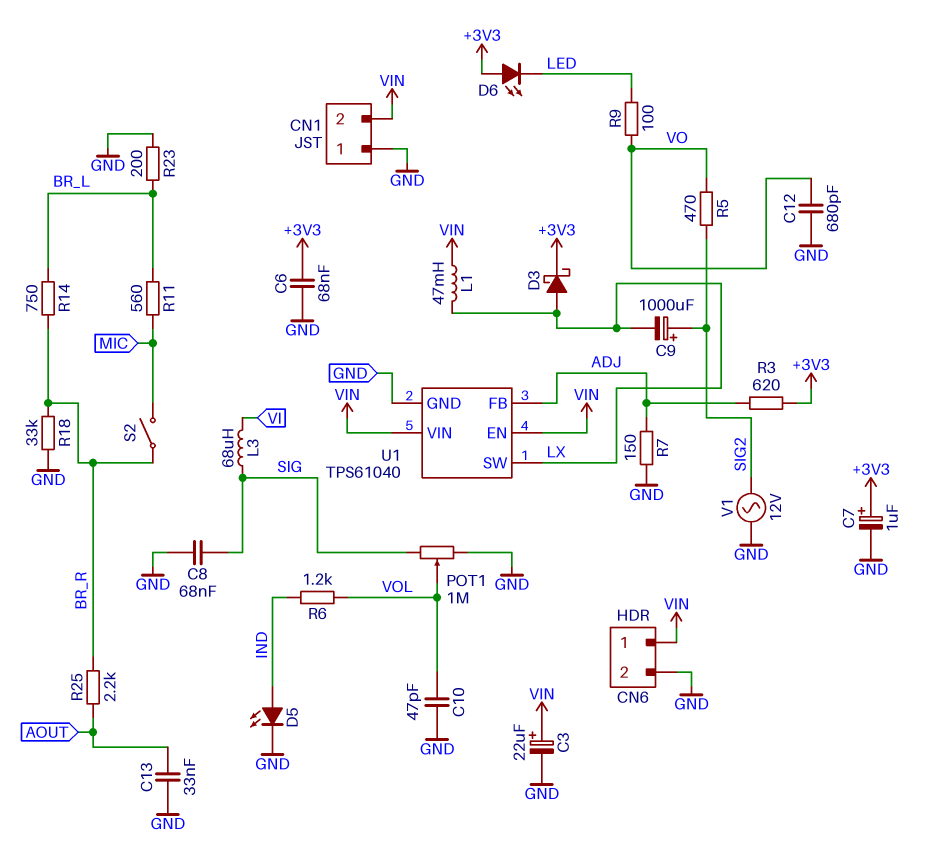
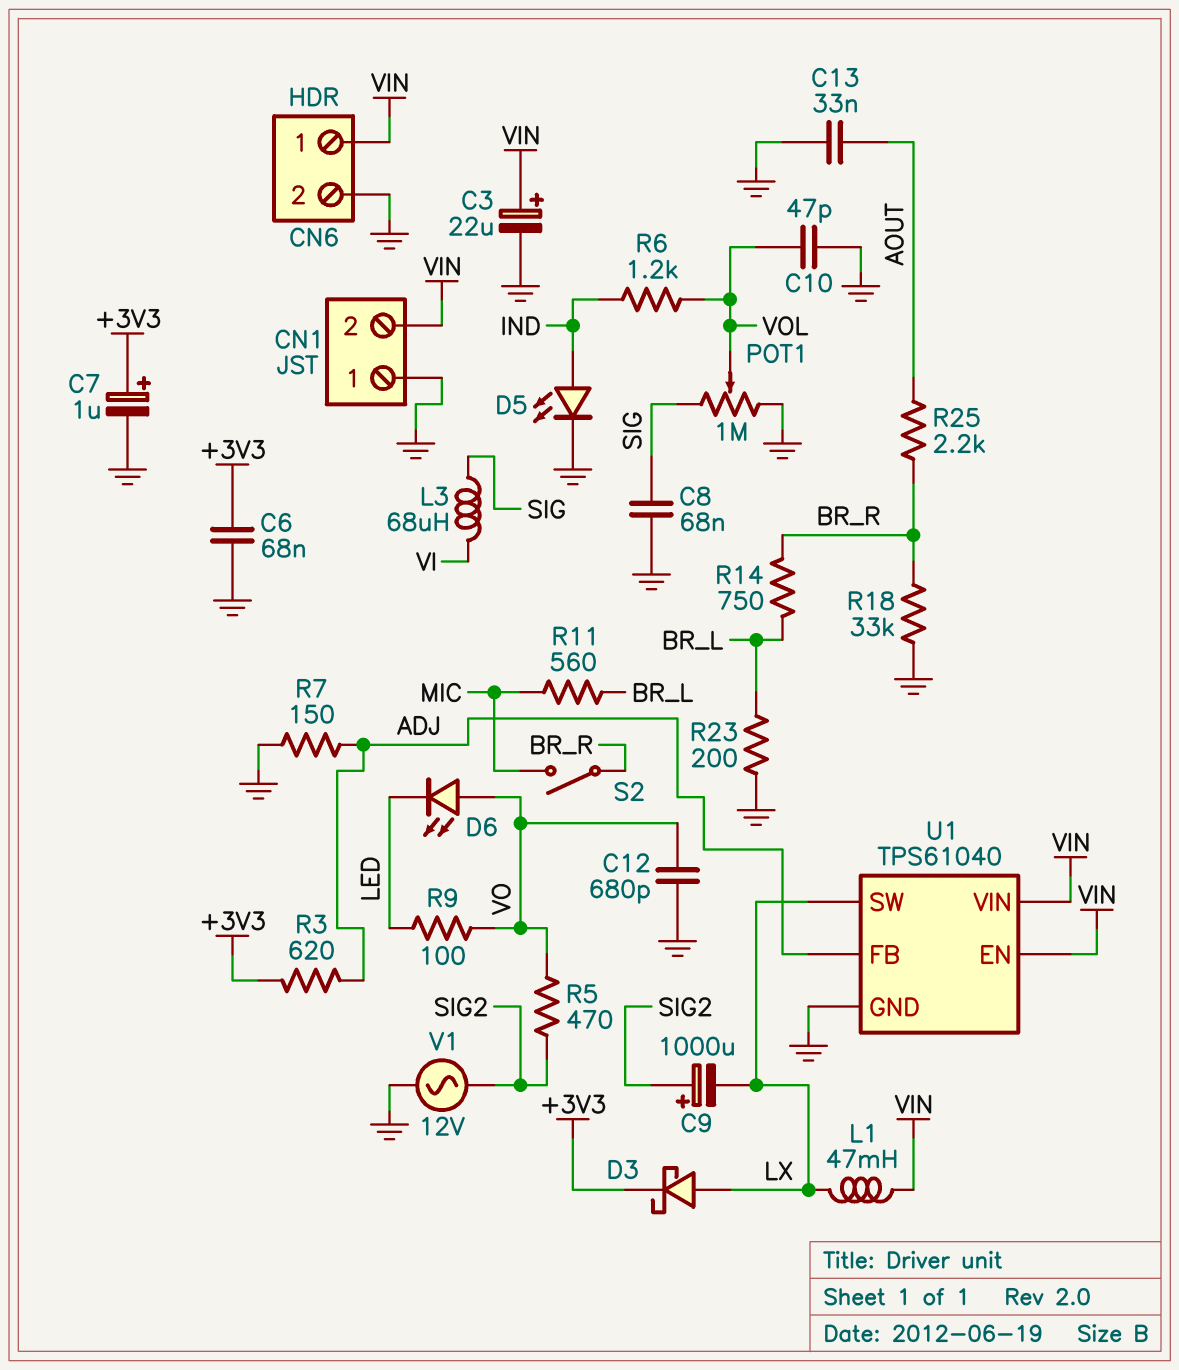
D6: LED (A +3V3, K LED) -> LED (A VO, K LED)

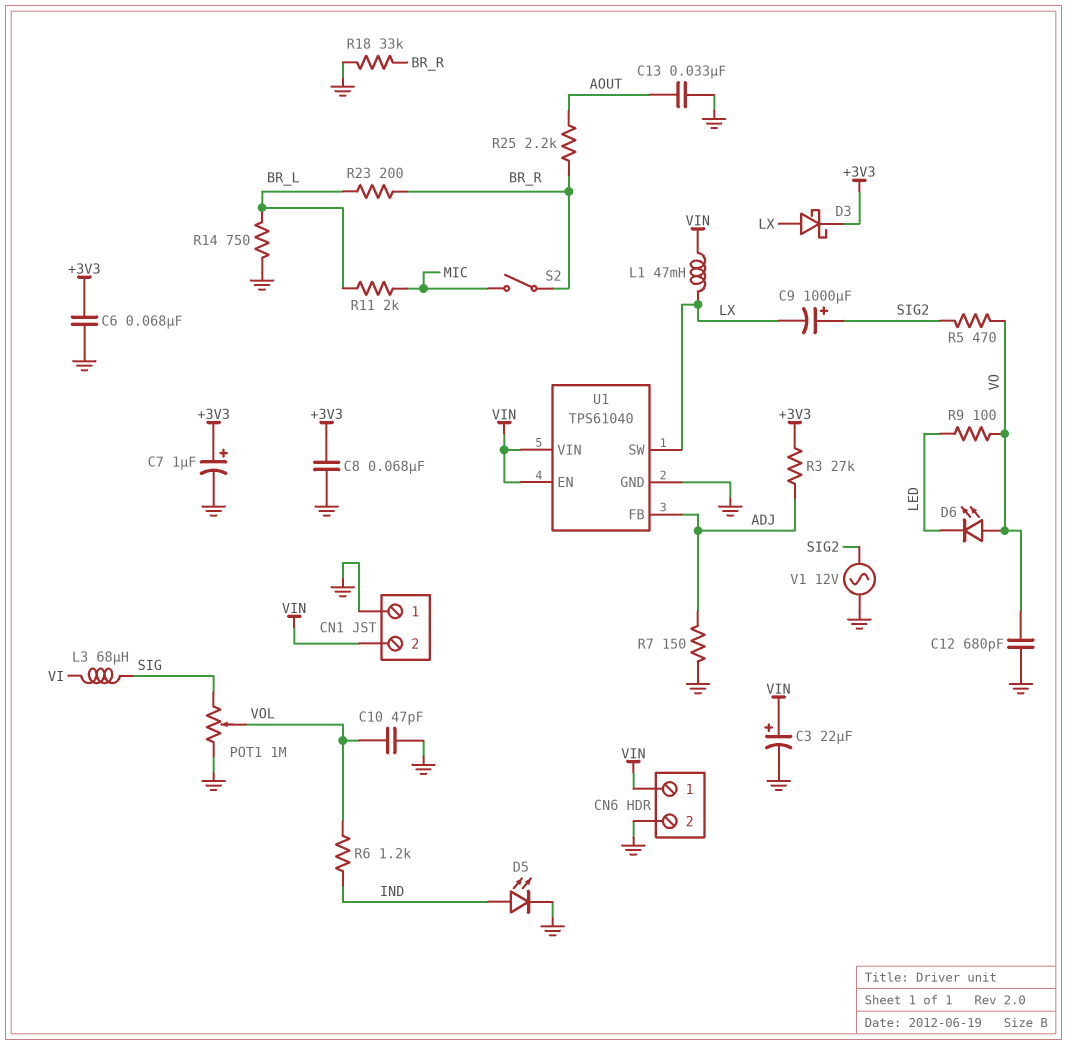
C8: 68nF (GND, SIG) -> 68nF (+3V3, GND)
R3: 620 (+3V3, ADJ) -> 27k (+3V3, ADJ)
R11: 560 (BR_L, MIC) -> 2k (BR_L, MIC)
R14: 750 (BR_L, BR_R) -> 750 (BR_L, GND)
R23: 200 (BR_L, GND) -> 200 (BR_L, BR_R)

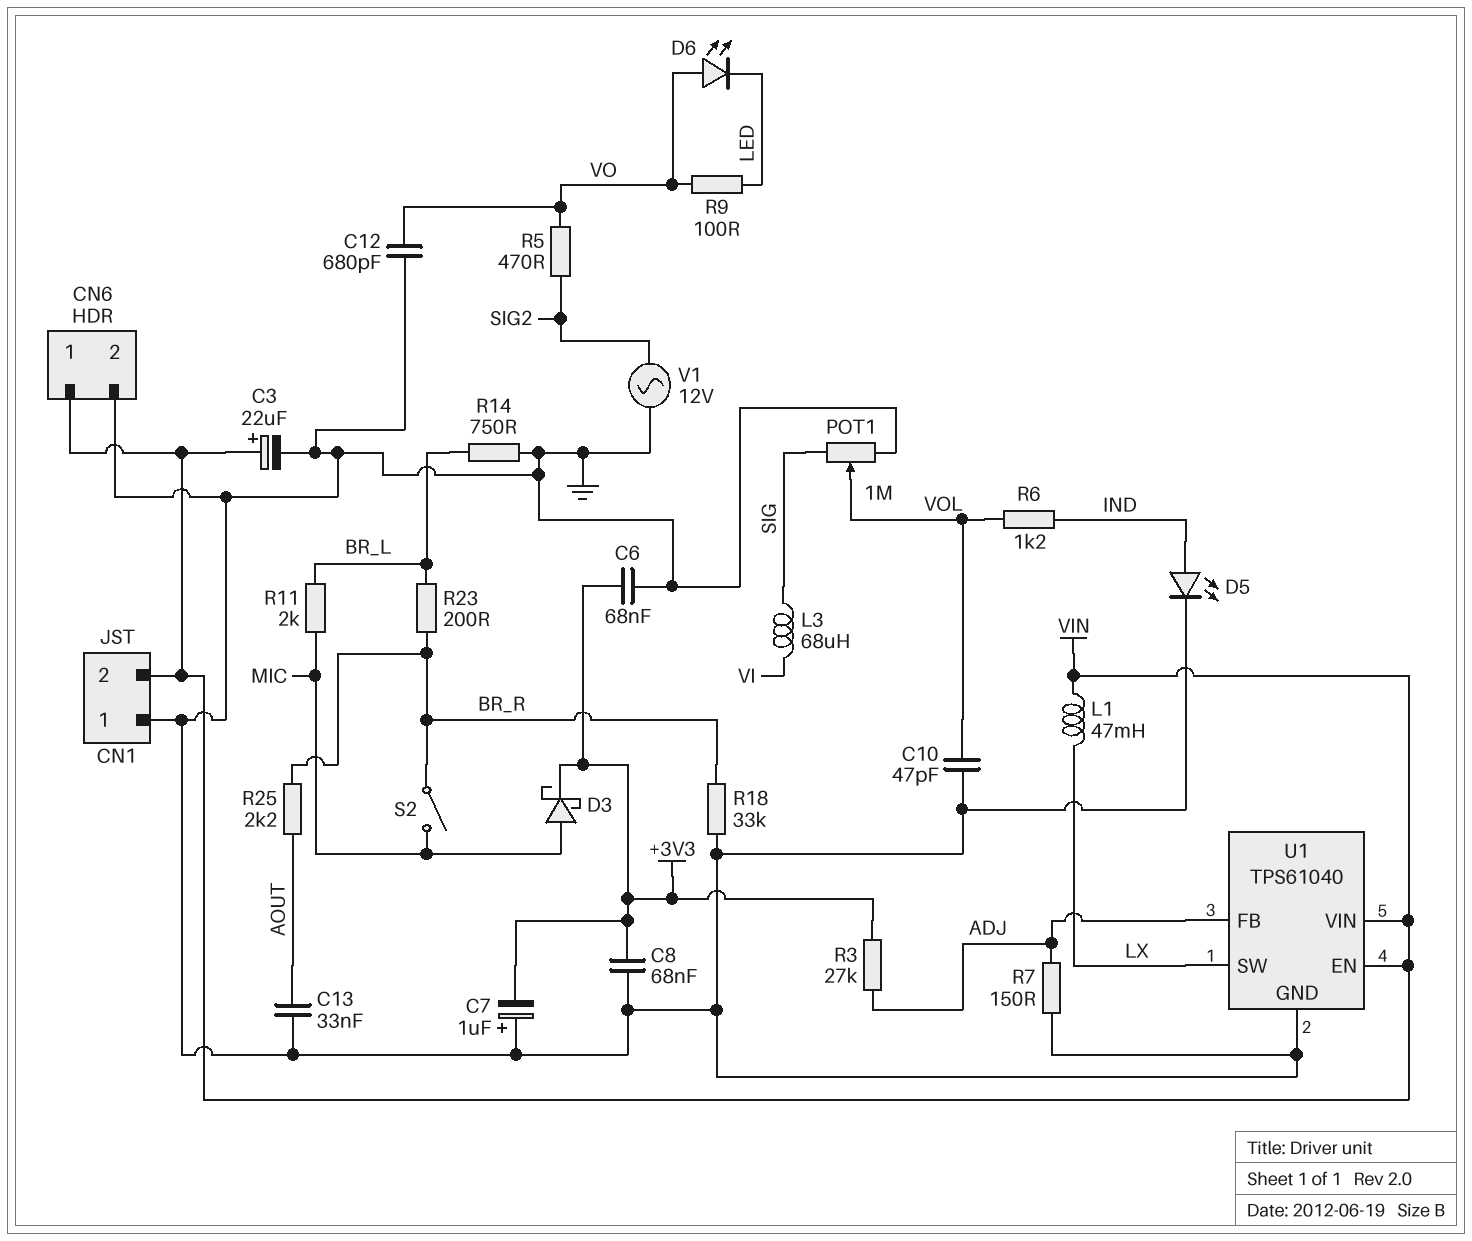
C7: 1uF (plus +3V3, minus GND) -> 1uF (plus GND, minus +3V3)
C9: 1000uF (plus SIG2, minus LX) -> none
D3: schottky (A LX, K +3V3) -> schottky (A MIC, K +3V3)

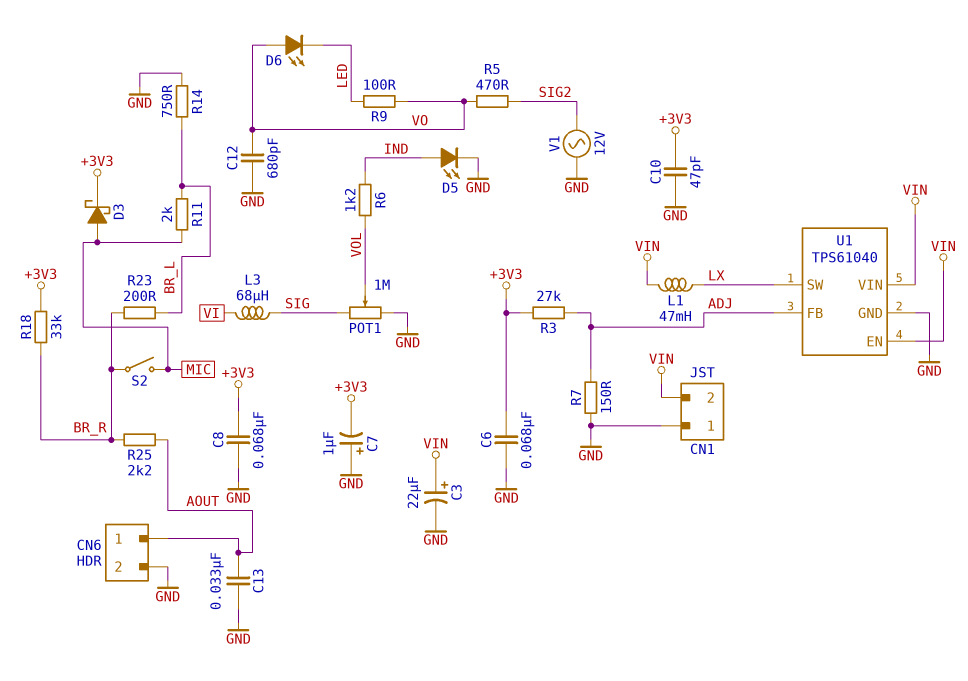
C10: 47pF (GND, VOL) -> 47pF (+3V3, GND)
CN6 pin 1: VIN -> AOUT
R18: 33k (BR_R, GND) -> 33k (+3V3, BR_R)

